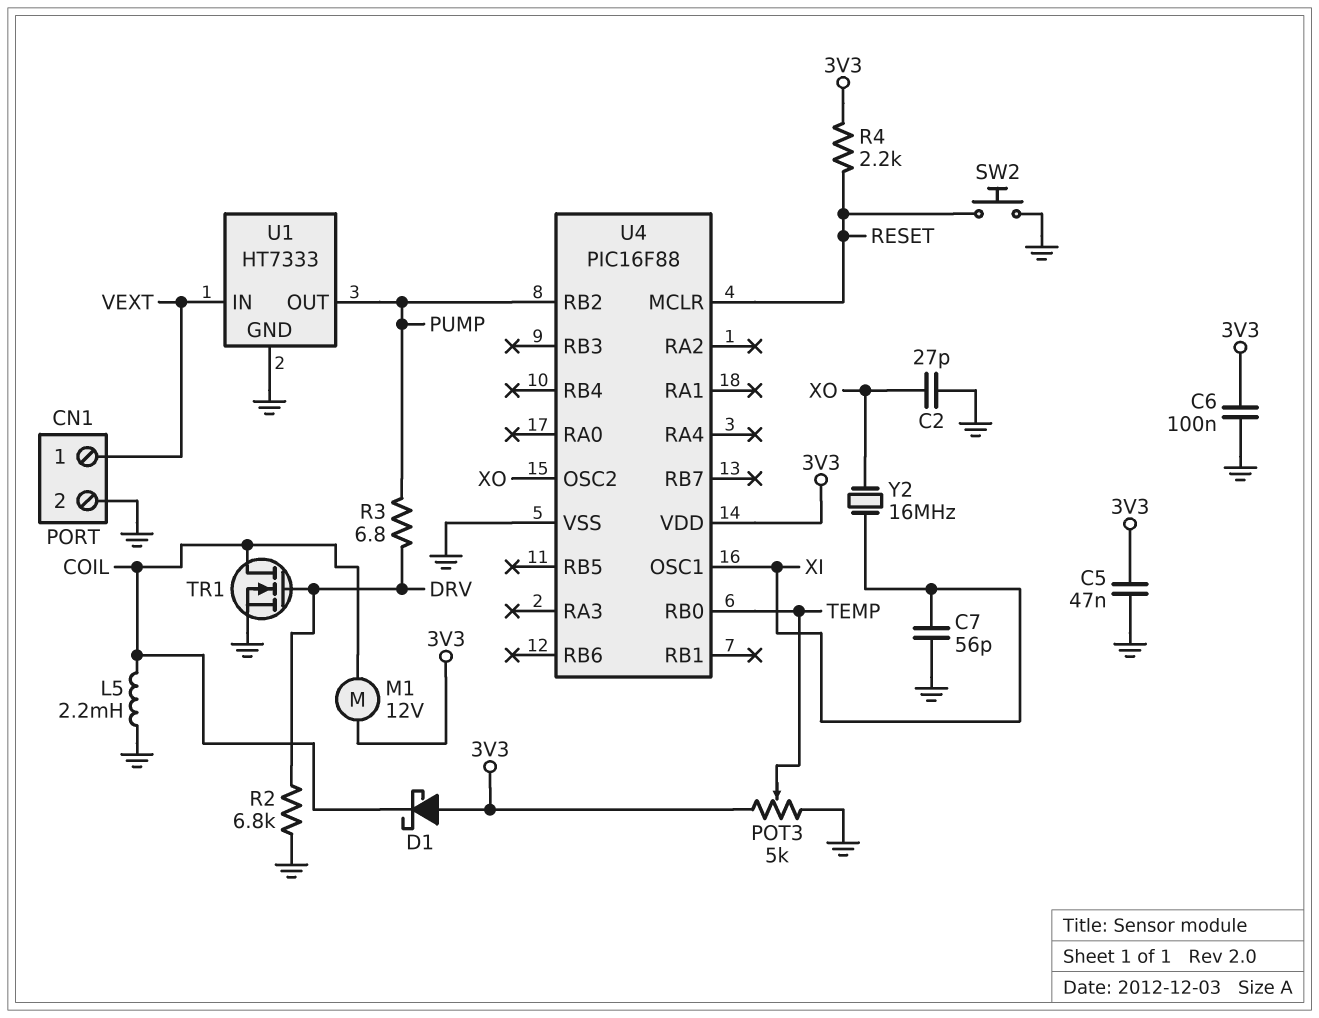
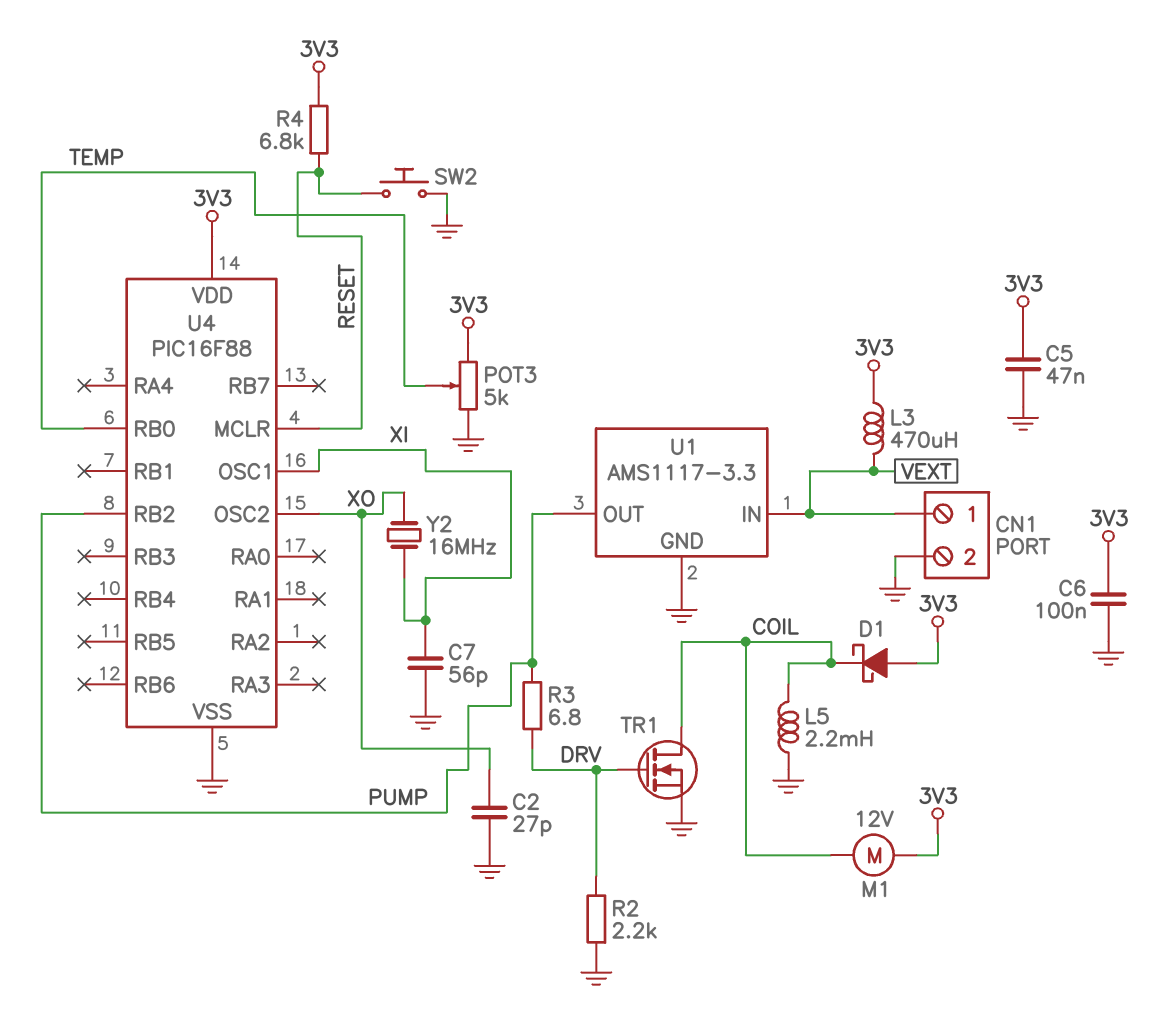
L3: none -> 470uH (3V3, VEXT)
R2: 6.8k (DRV, GND) -> 2.2k (DRV, GND)
R4: 2.2k (3V3, RESET) -> 6.8k (3V3, RESET)
U1: HT7333 -> AMS1117-3.3

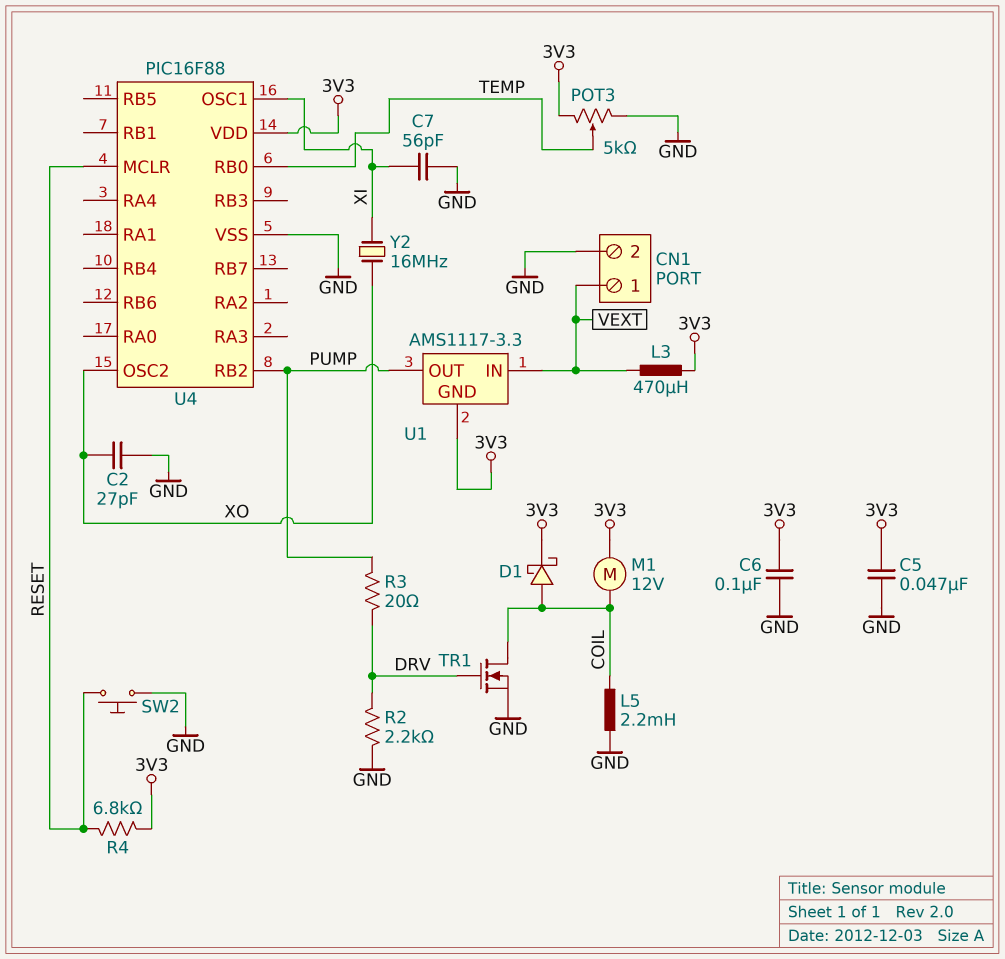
D1: schottky (A 3V3, K COIL) -> schottky (A COIL, K 3V3)
R3: 6.8 (DRV, PUMP) -> 20 (DRV, PUMP)
U1 pin GND: GND -> 3V3

